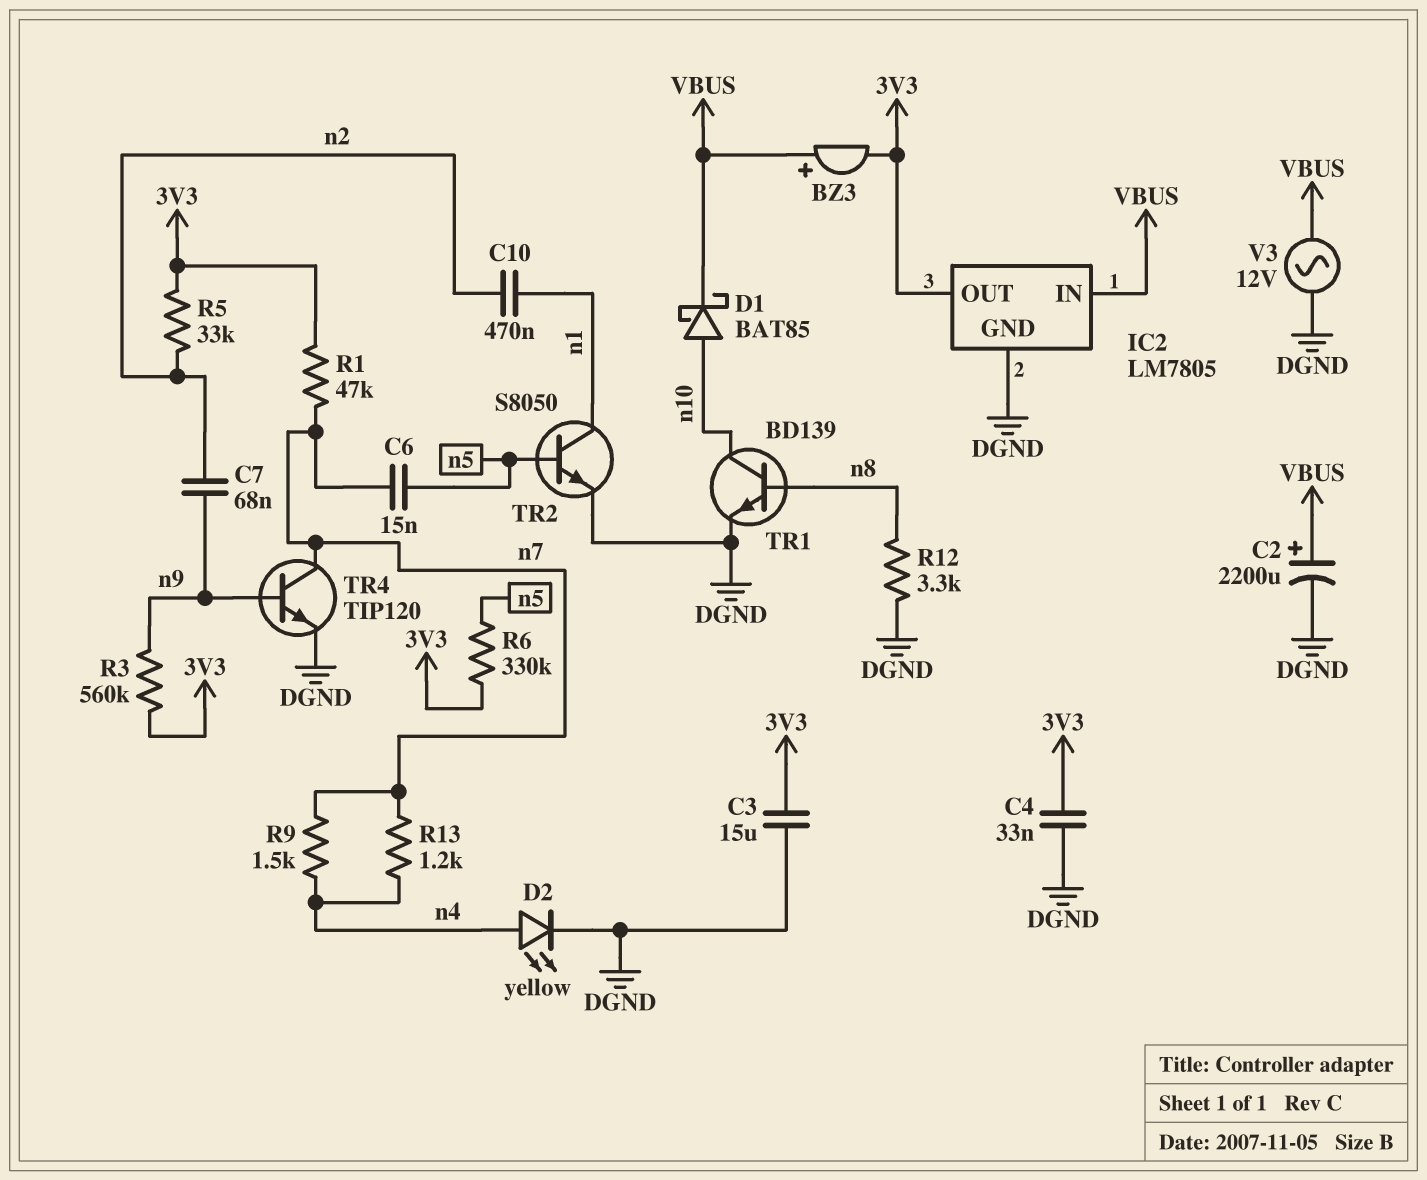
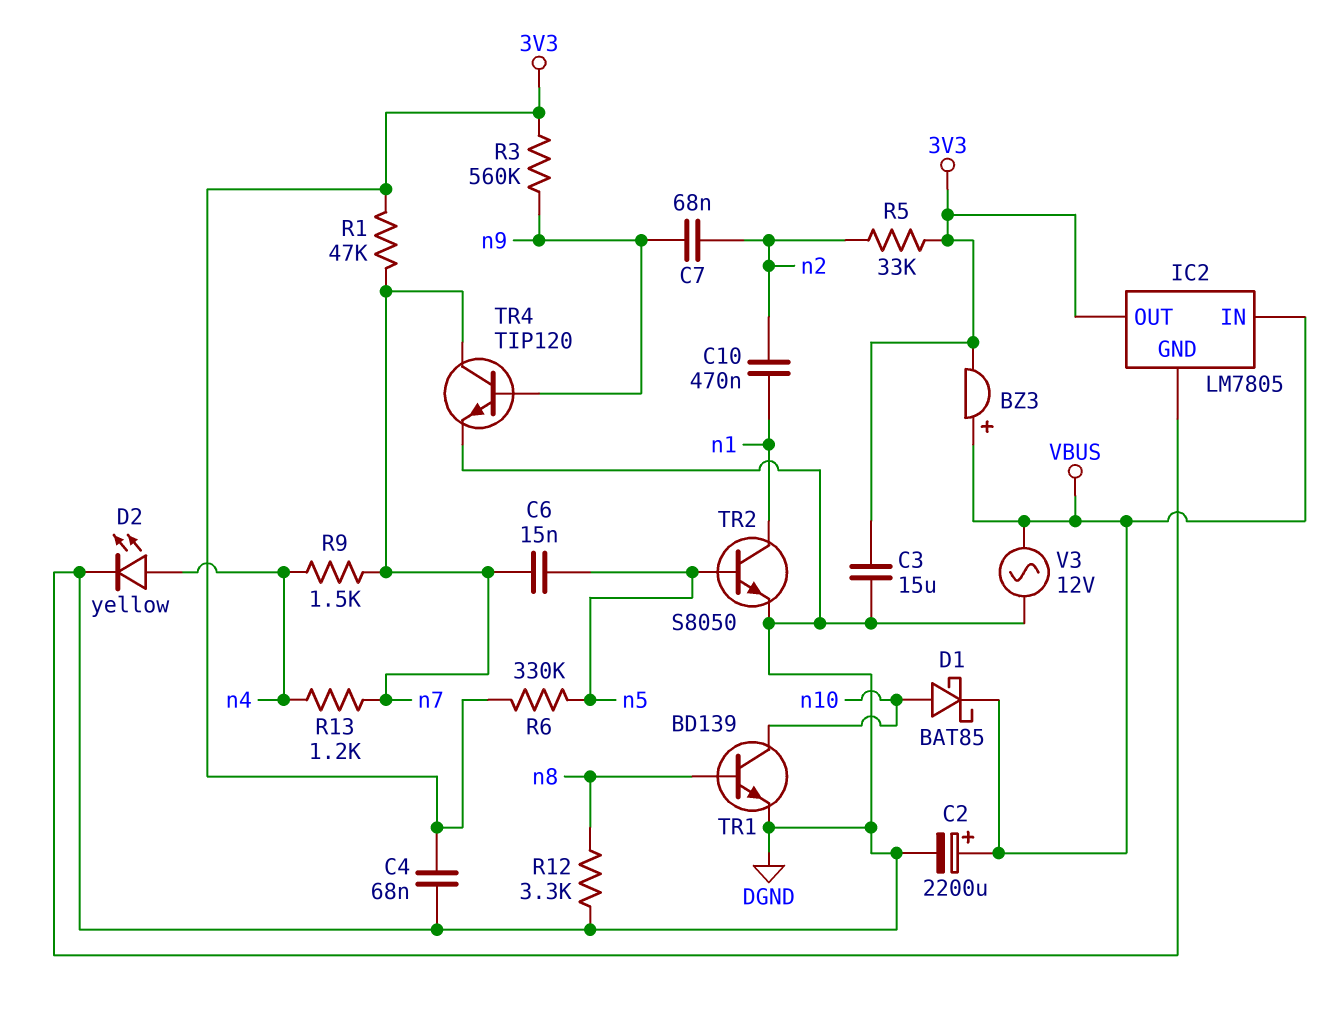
C4: 33nF (3V3, DGND) -> 68nF (3V3, DGND)

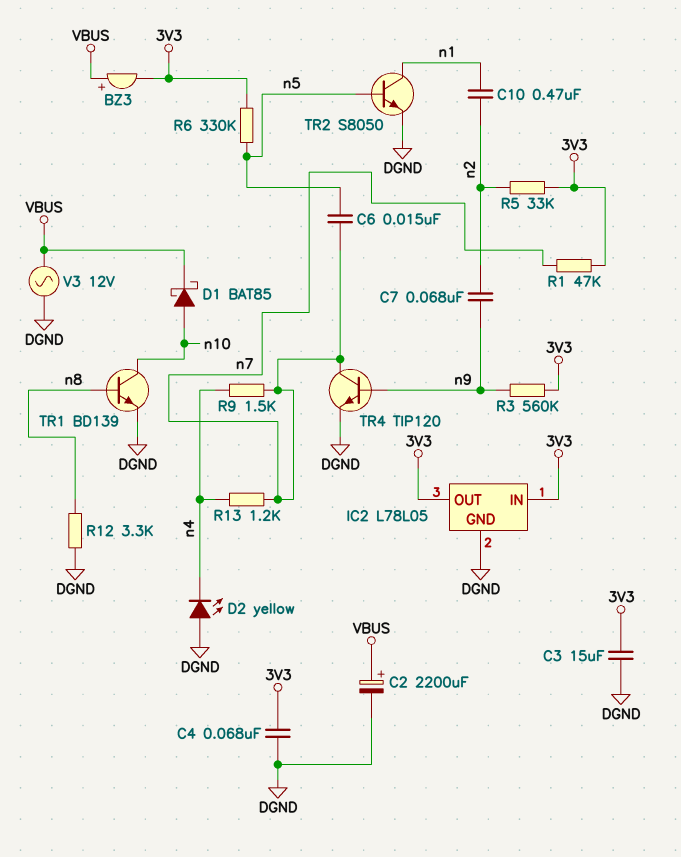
D2: LED yellow (A n4, K DGND) -> LED yellow (A DGND, K n4)
IC2: LM7805 -> L78L05
IC2 pin IN: VBUS -> 3V3

